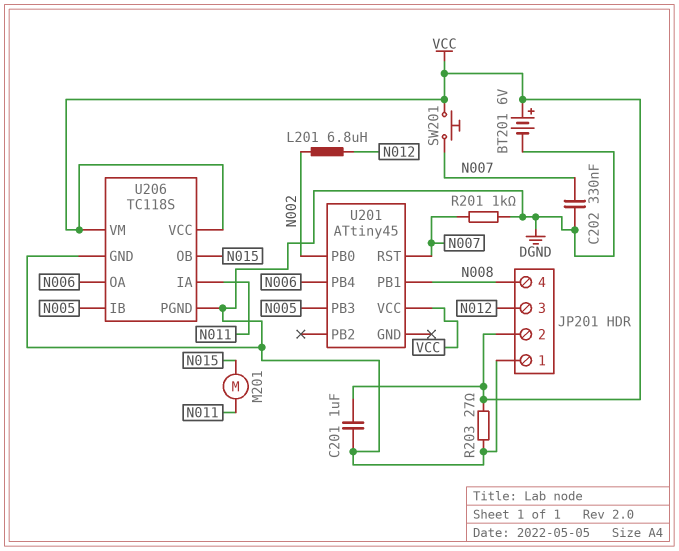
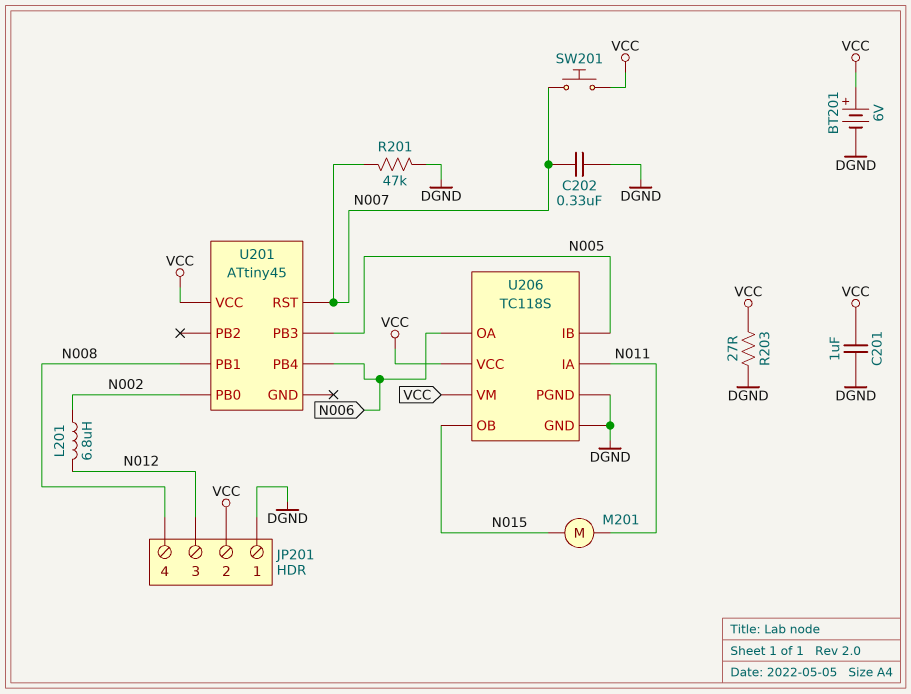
R201: 1k (DGND, N007) -> 47k (DGND, N007)

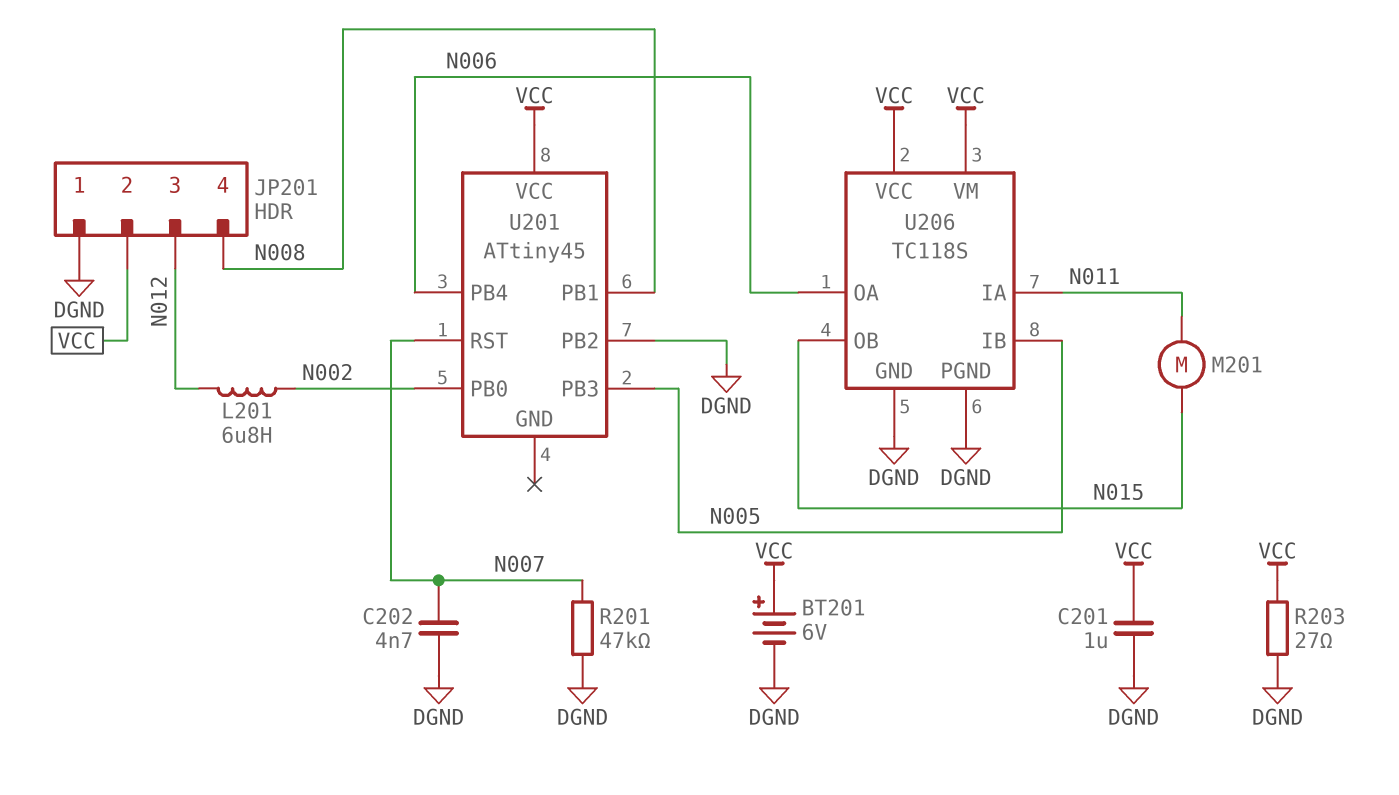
C202: 330nF (DGND, N007) -> 4.7nF (DGND, N007)
SW201: button (N007, VCC) -> none
U201 pin PB2: none -> DGND

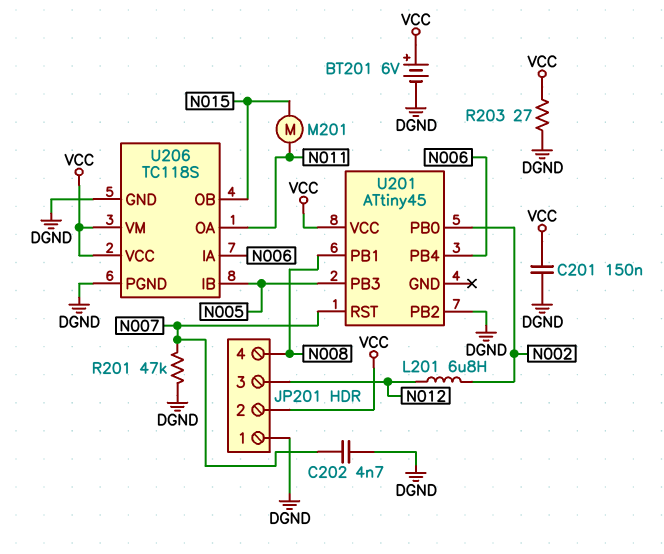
C201: 1uF (DGND, VCC) -> 150nF (DGND, VCC)
U206 pin IA: N011 -> N006
U206 pin OA: N006 -> N011

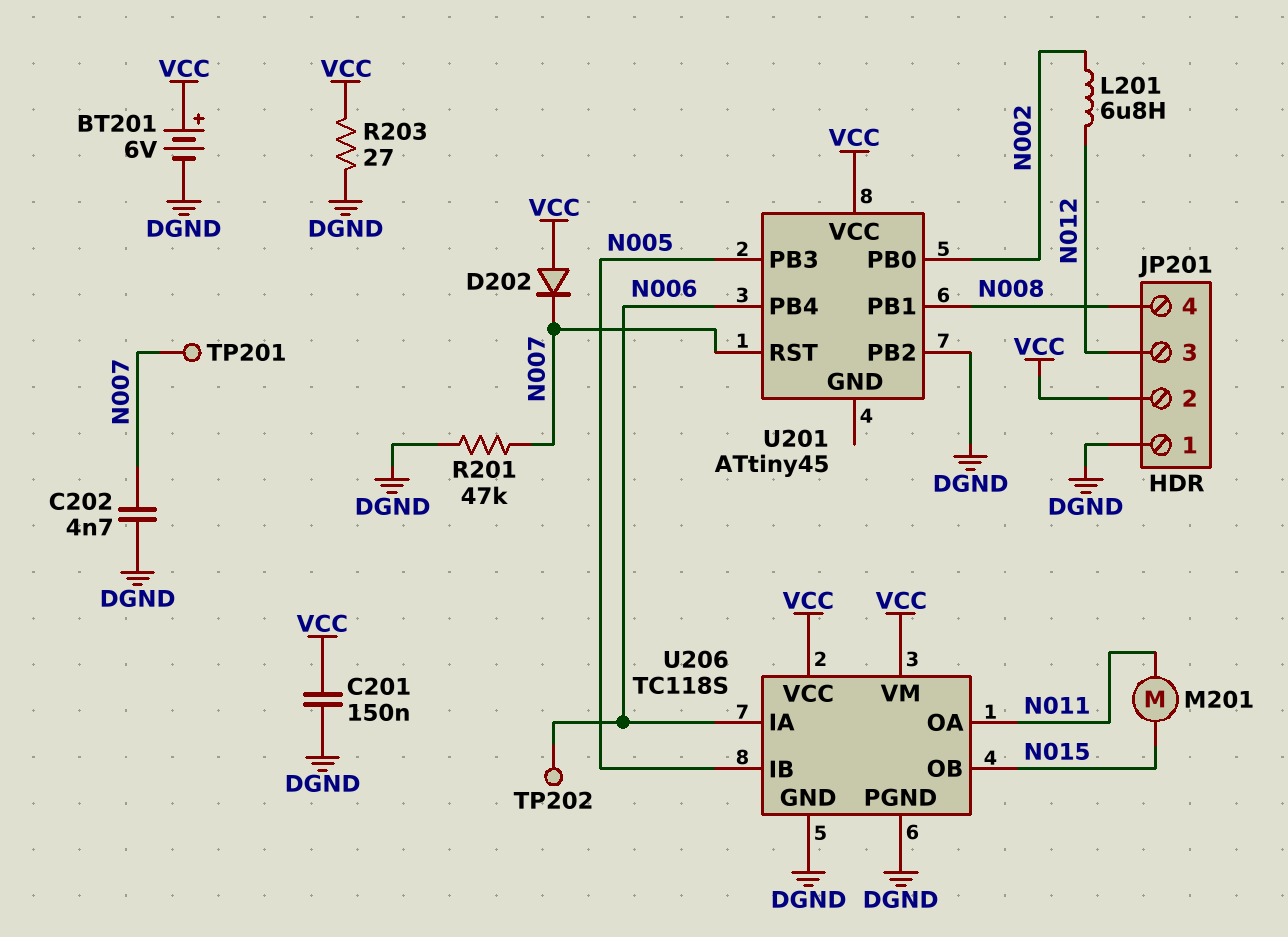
D202: none -> diode (A VCC, K N007)
TP201: none -> test point (N007)
TP202: none -> test point (N006)

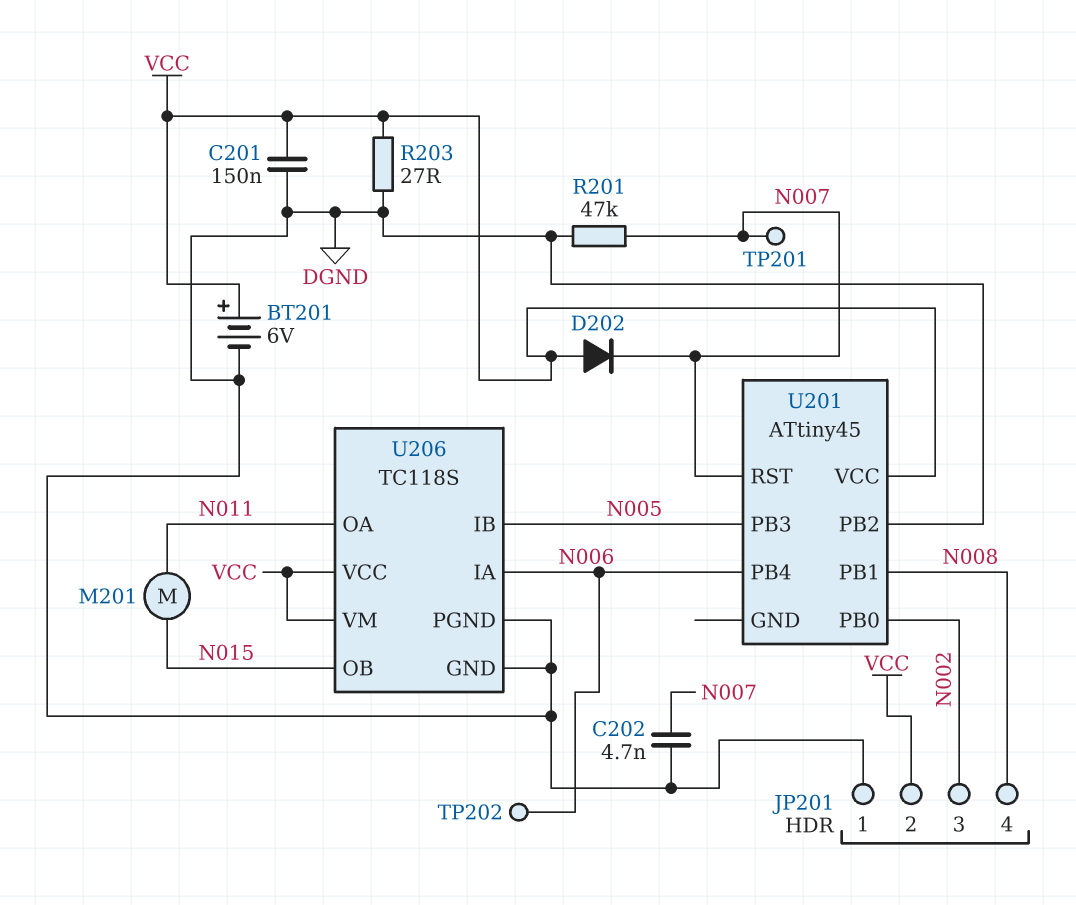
JP201 pin 3: N012 -> N002
L201: 6.8uH (N002, N012) -> none

